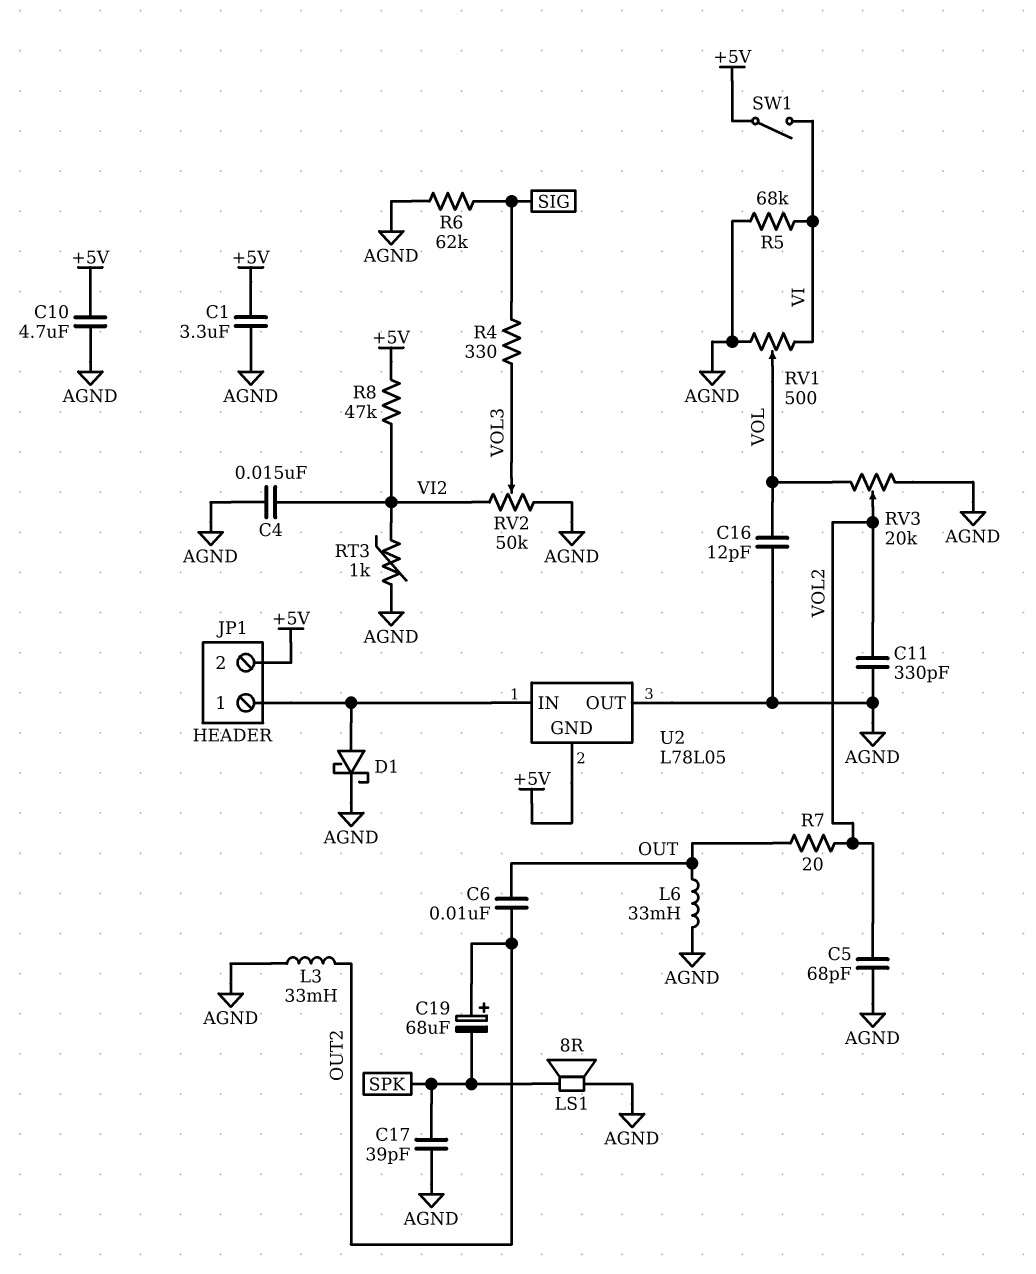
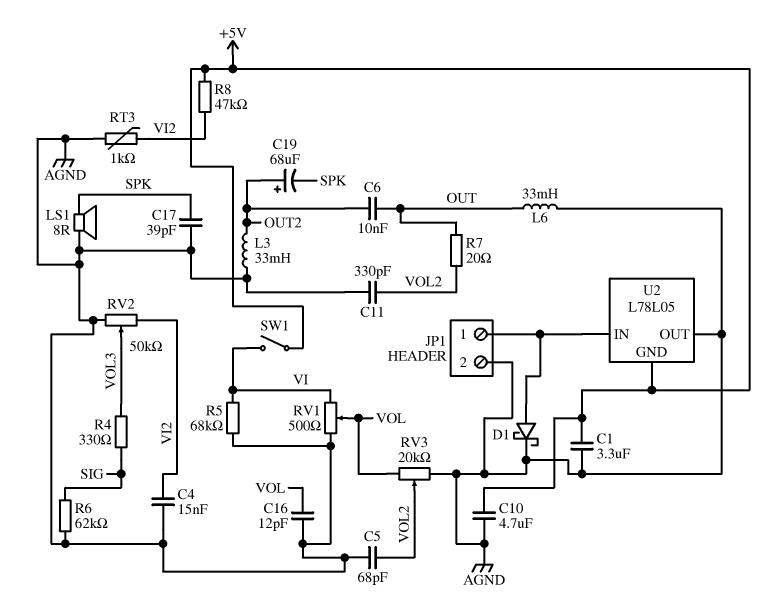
JP1 pin 2: +5V -> AGND

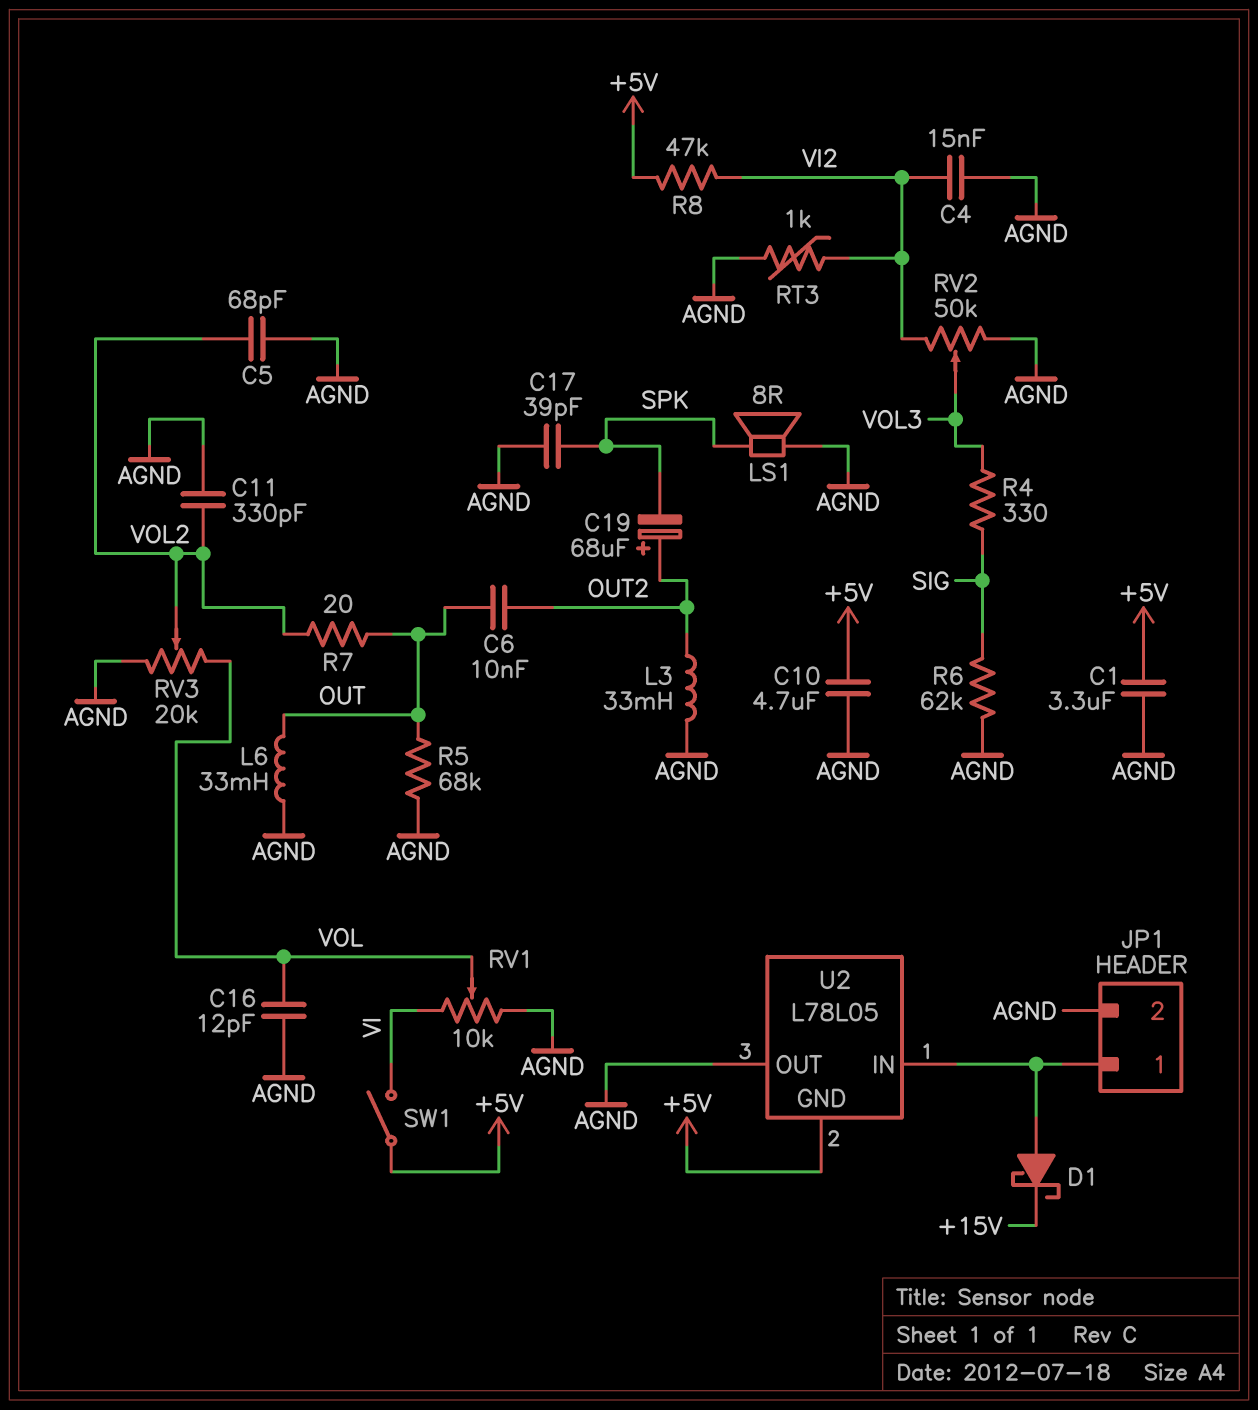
D1: schottky (A JP1/1, K AGND) -> schottky (A JP1/1, K +15V)
R5: 68k (AGND, VI) -> 68k (AGND, OUT)
RV1: 500 (AGND, VI, wiper VOL) -> 10k (AGND, VI, wiper VOL)

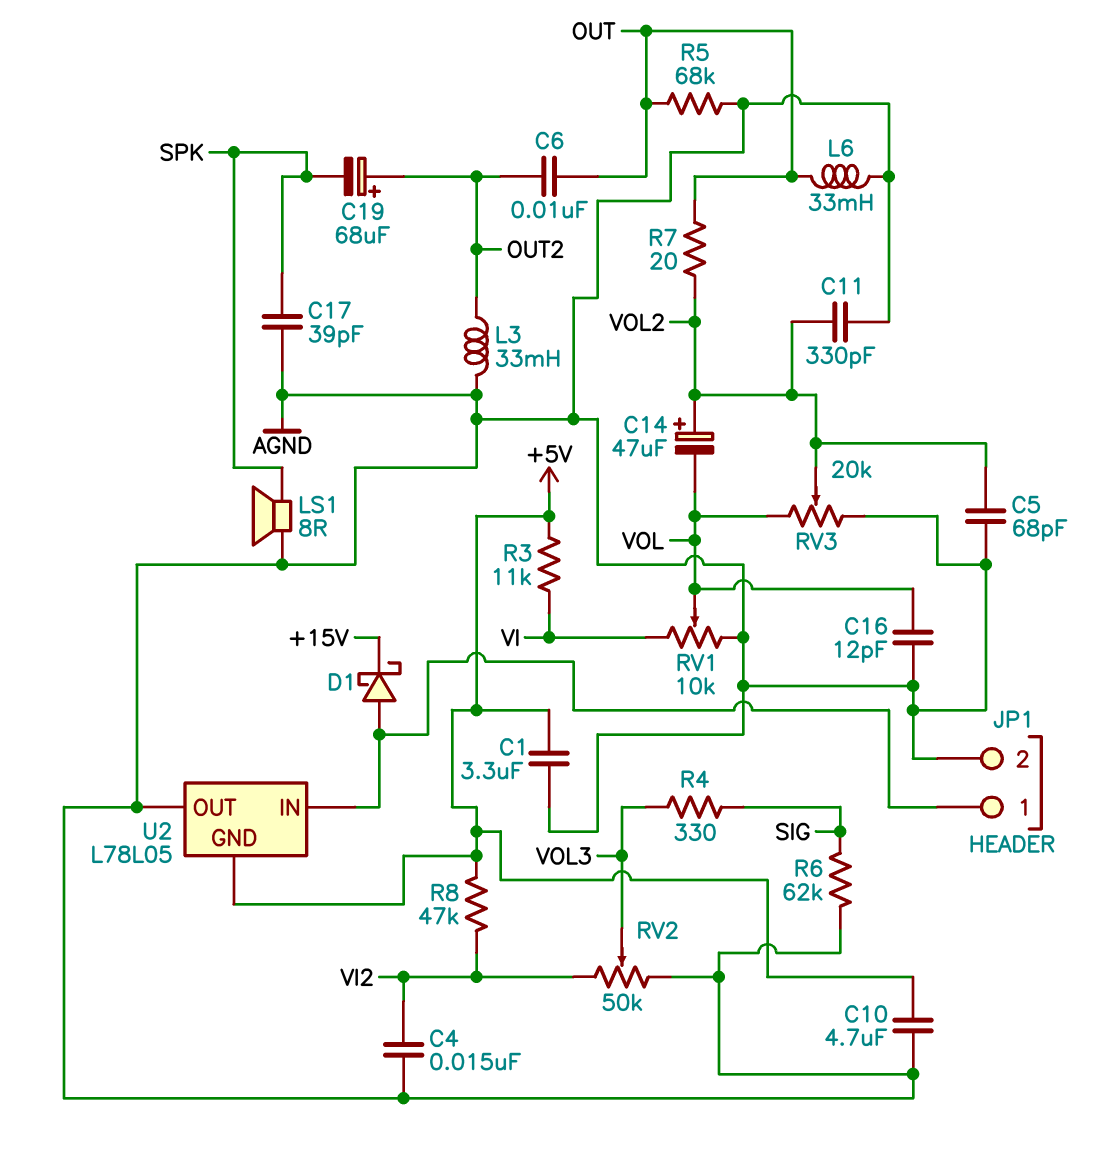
C14: none -> 47uF (plus VOL2, minus VOL)
R3: none -> 11k (+5V, VI)
RT3: 1k (AGND, VI2) -> none
SW1: switch (+5V, VI) -> none

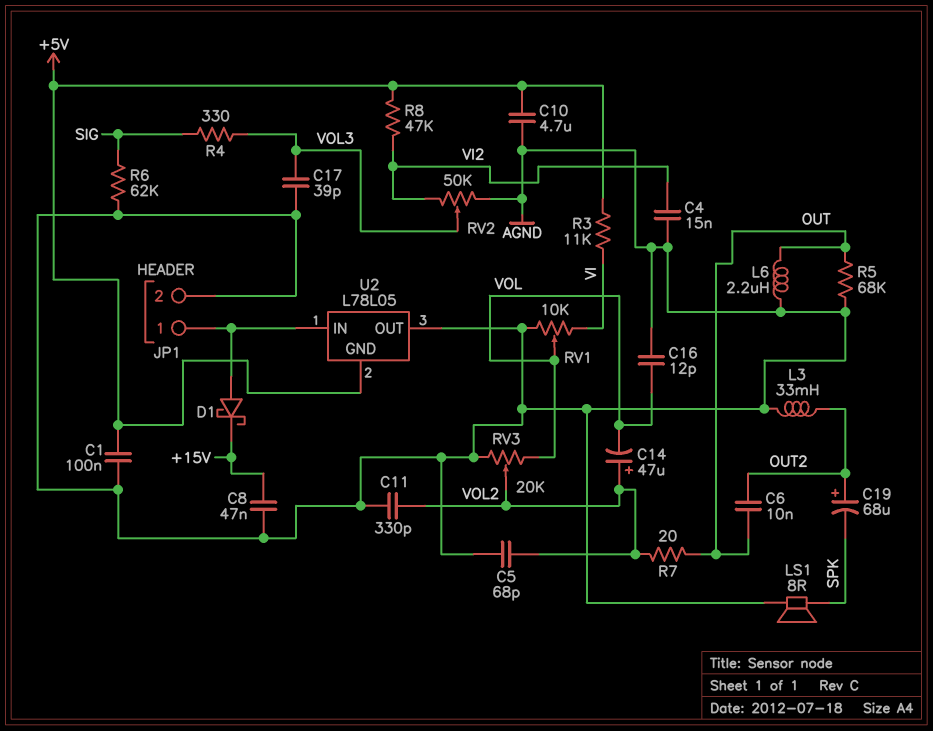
C1: 3.3uF (+5V, AGND) -> 100nF (+5V, AGND)
C8: none -> 47nF (+15V, AGND)
C17: 39pF (AGND, SPK) -> 39pF (AGND, VOL3)
L6: 33mH (AGND, OUT) -> 2.2uH (AGND, OUT)

